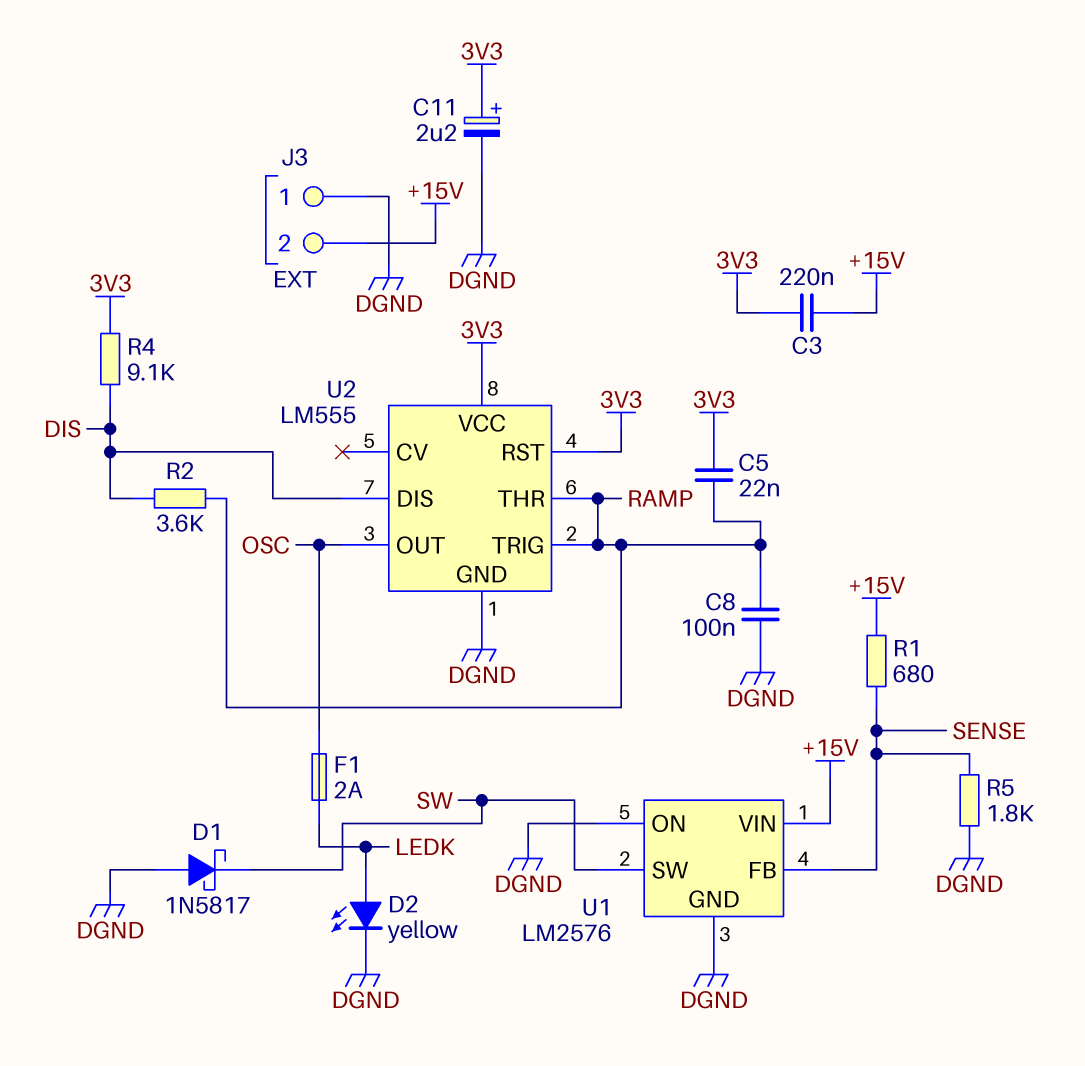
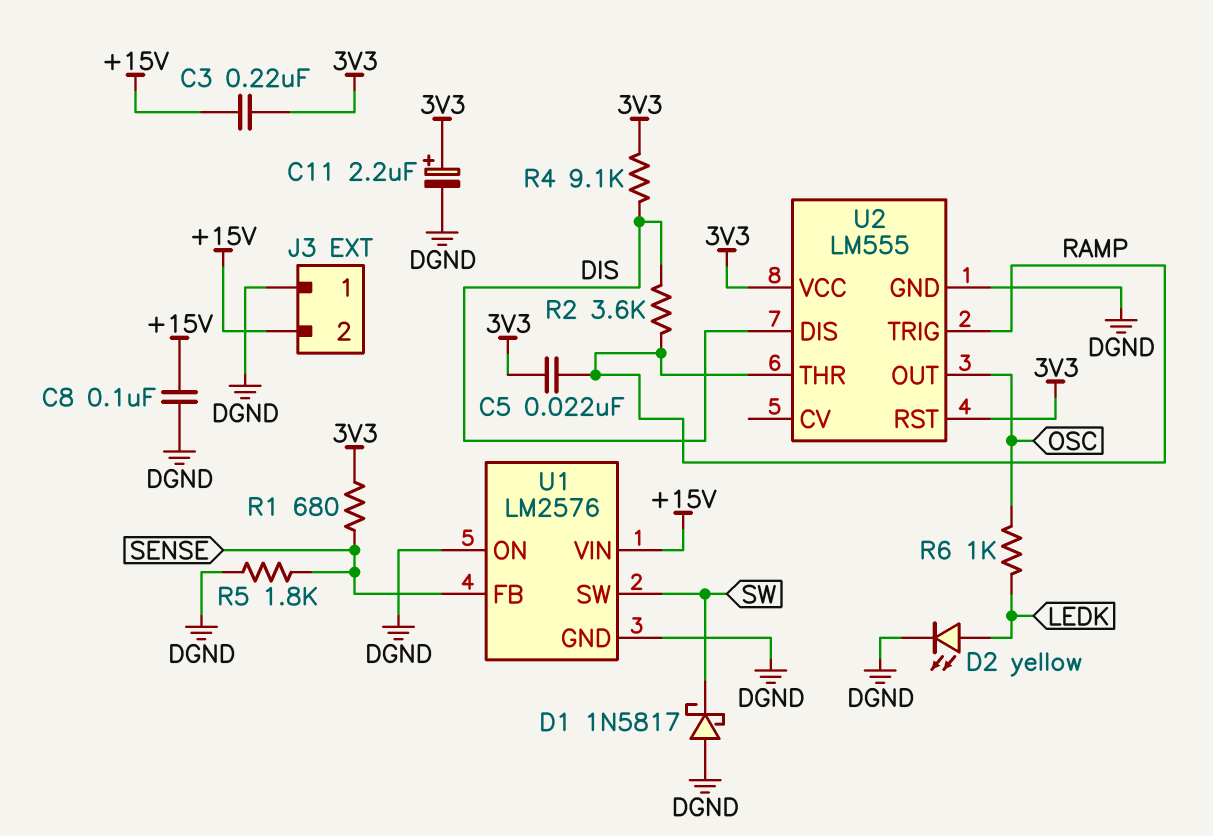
C8: 100nF (DGND, RAMP) -> 100nF (+15V, DGND)
F1: 2A (LEDK, OSC) -> none
R1: 680 (+15V, SENSE) -> 680 (3V3, SENSE)
R6: none -> 1k (LEDK, OSC)

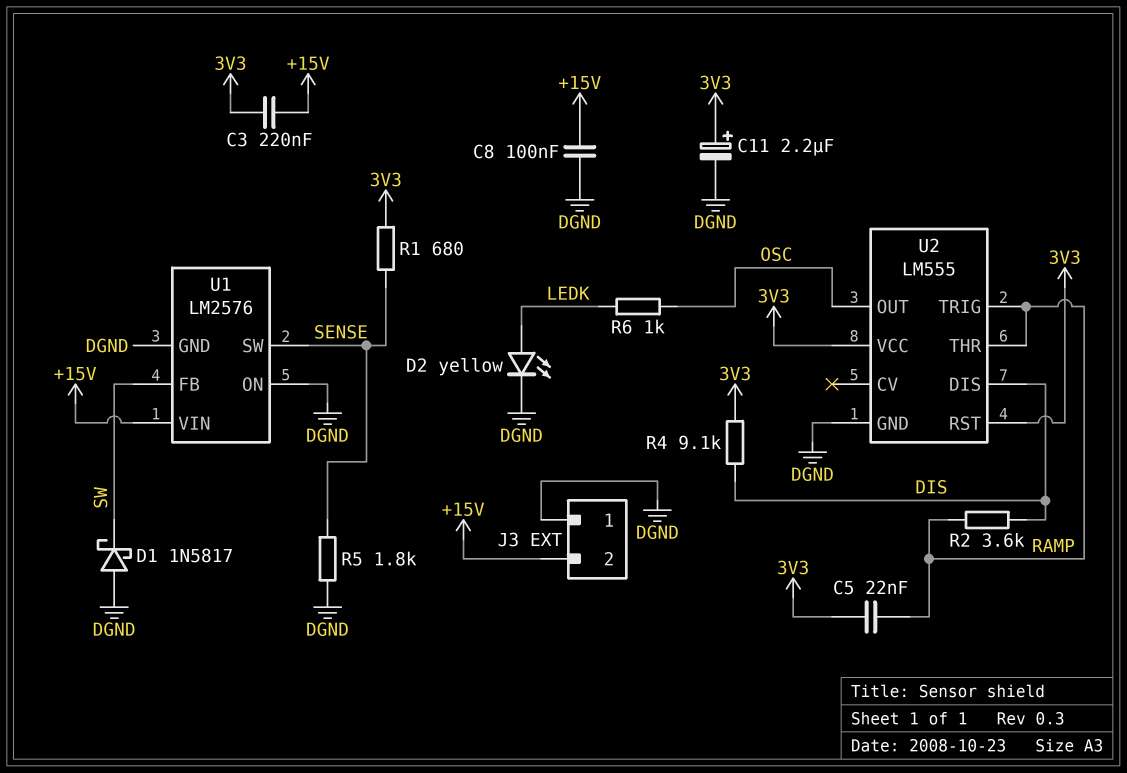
U1 pin FB: SENSE -> SW
U1 pin SW: SW -> SENSE

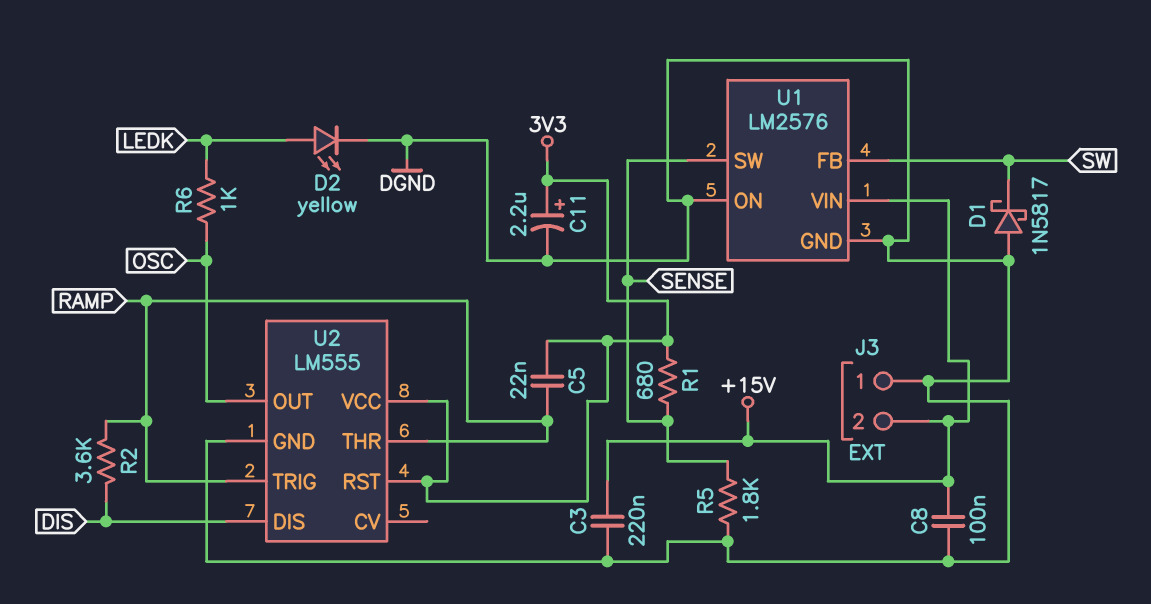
C3: 220nF (+15V, 3V3) -> 220nF (+15V, DGND)
R4: 9.1k (3V3, DIS) -> none

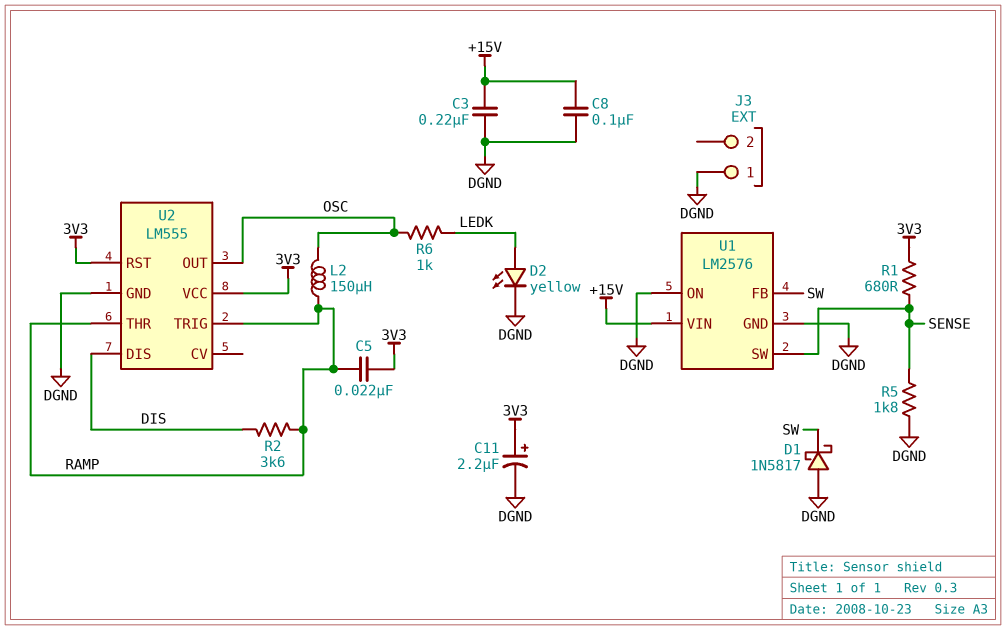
J3 pin 2: +15V -> none
L2: none -> 150uH (OSC, RAMP)

